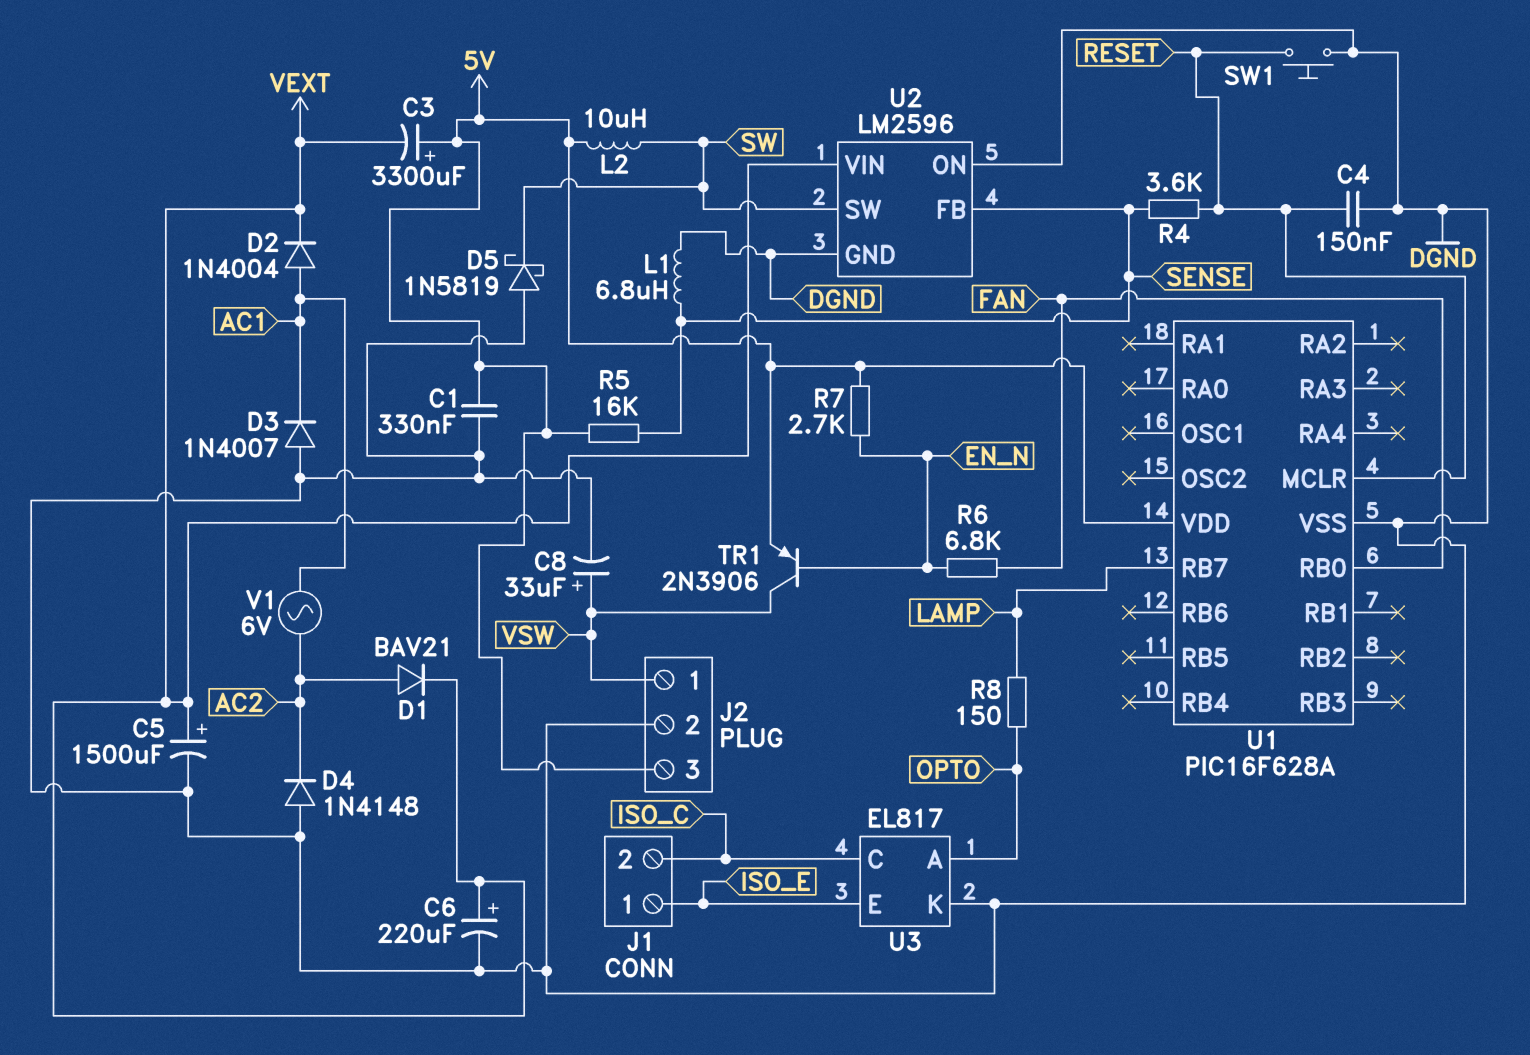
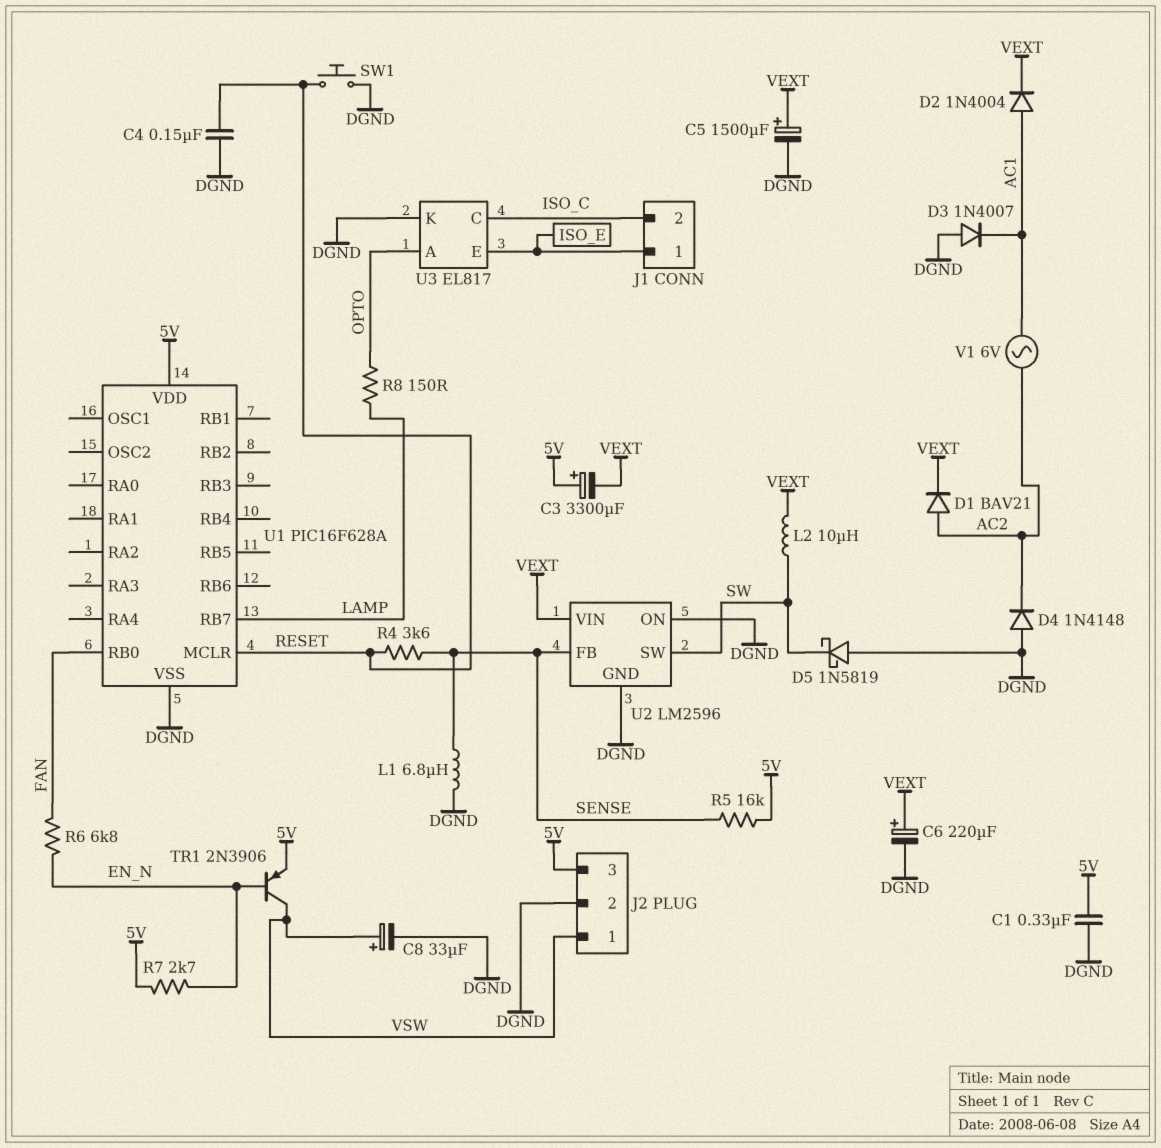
L2: 10uH (5V, SW) -> 10uH (SW, VEXT)

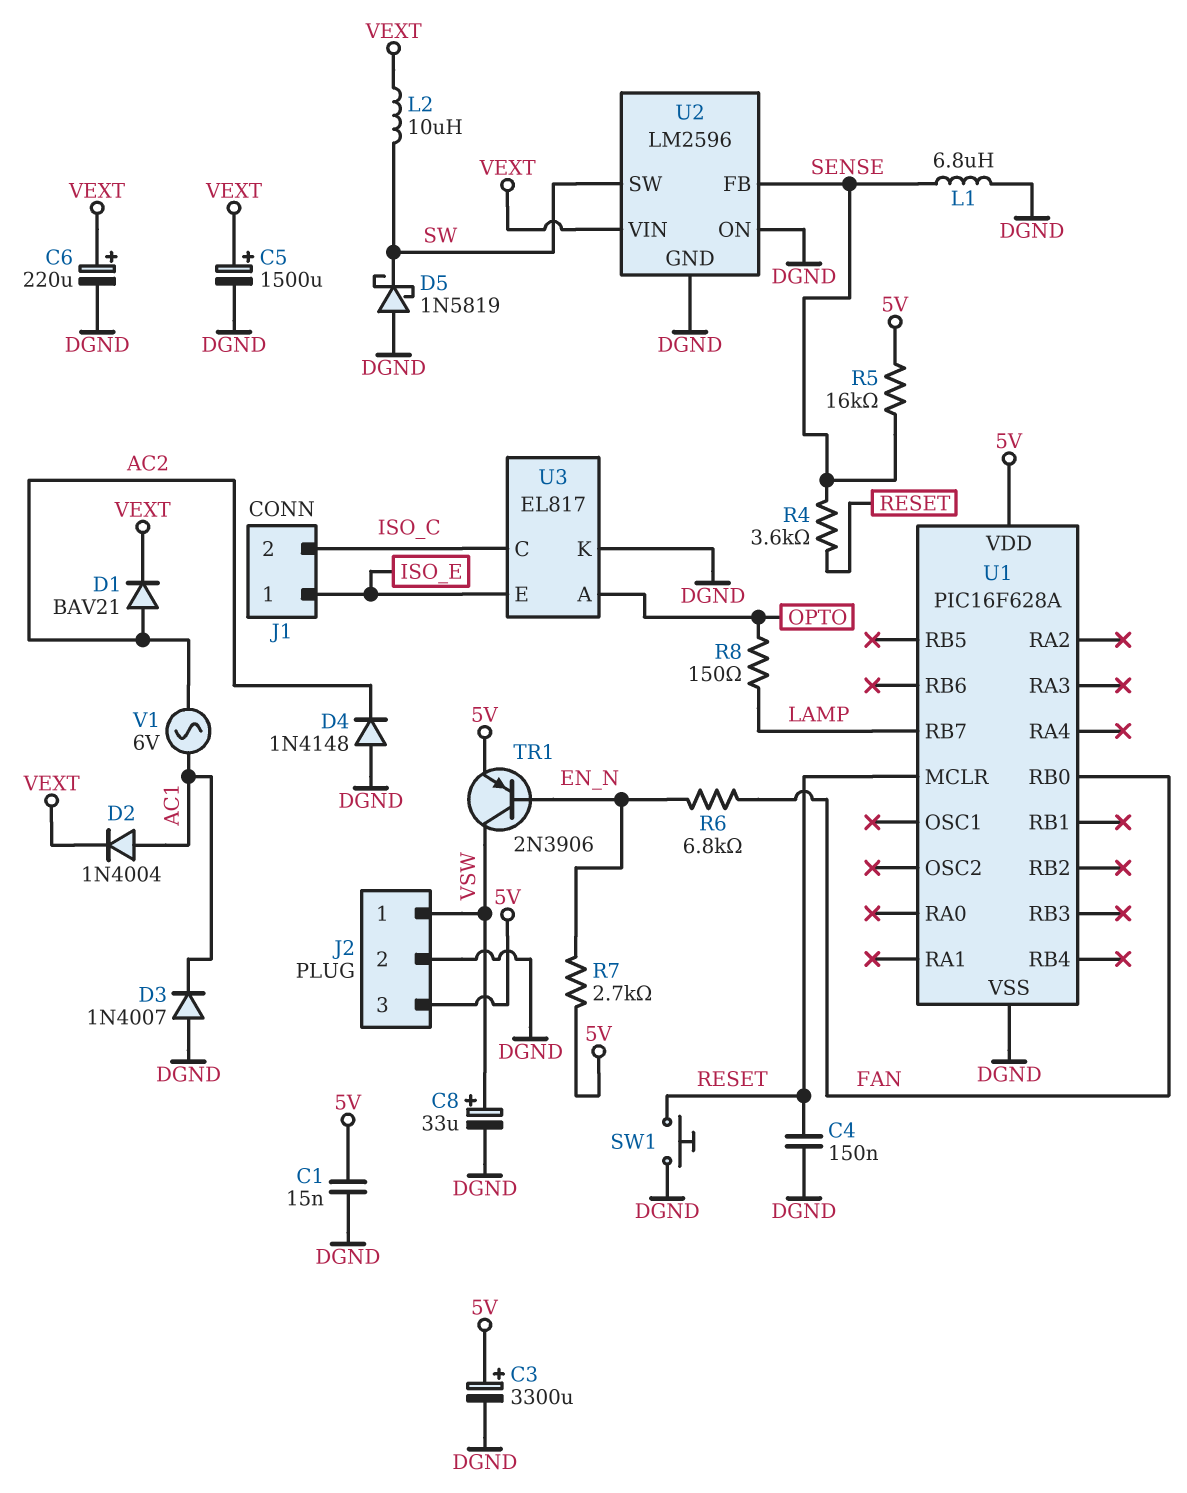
C1: 330nF (5V, DGND) -> 15nF (5V, DGND)
C3: 3300uF (plus 5V, minus VEXT) -> 3300uF (plus 5V, minus DGND)

